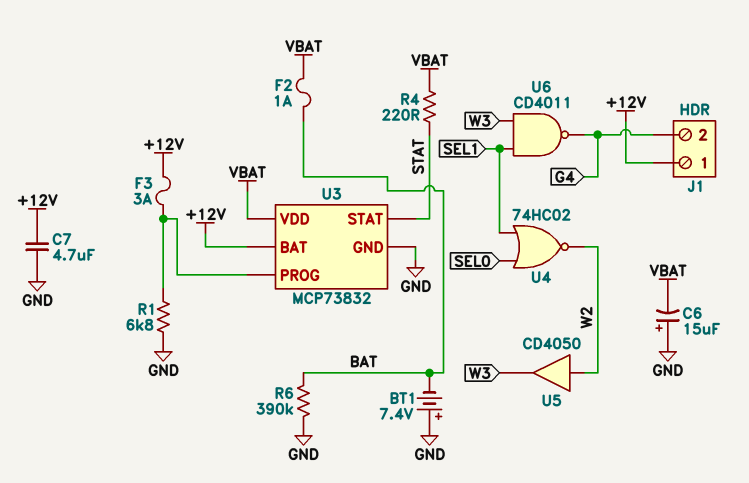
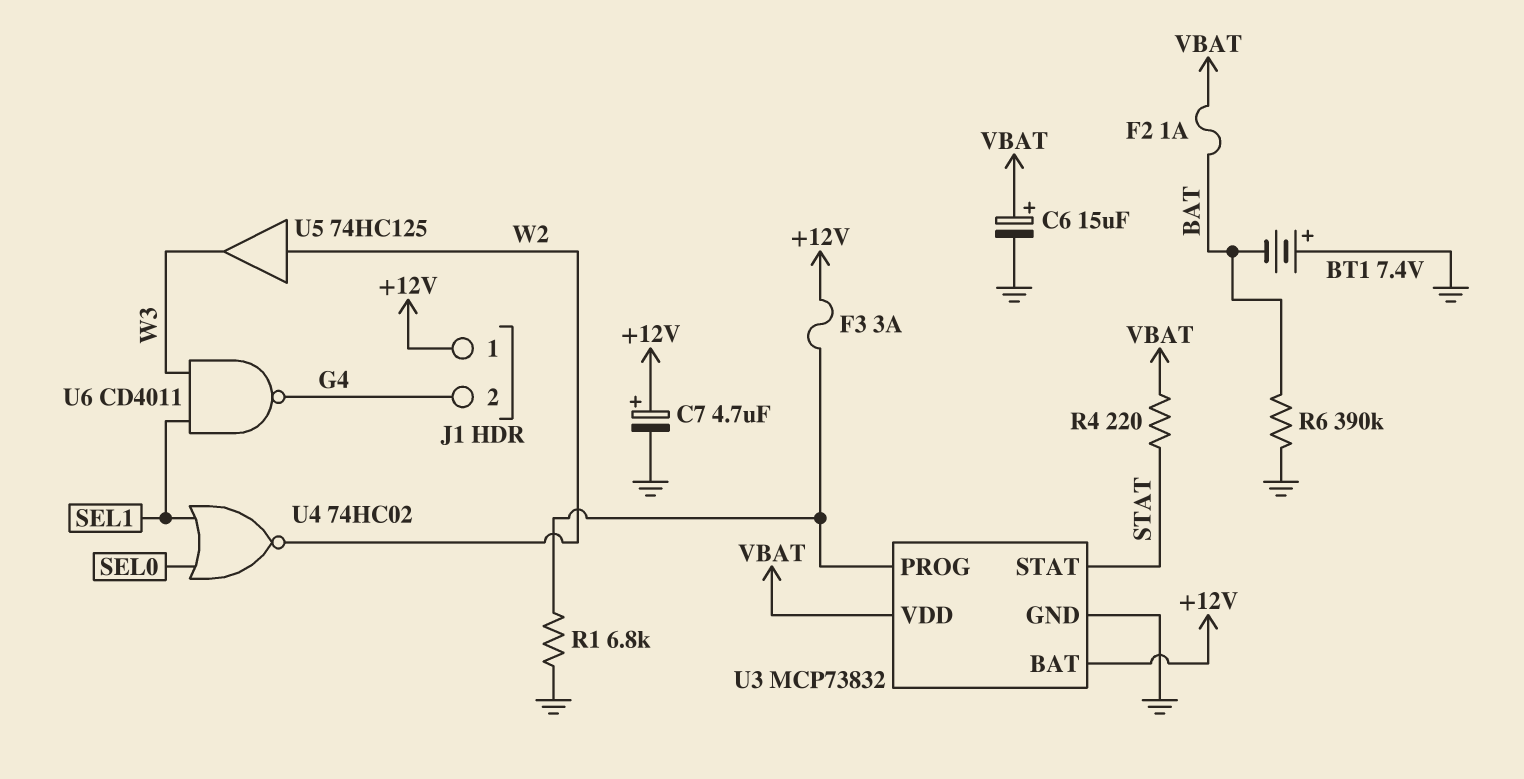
C6: 15uF (plus GND, minus VBAT) -> 15uF (plus VBAT, minus GND)
C7: 4.7uF (+12V, GND) -> 4.7uF (plus +12V, minus GND)
U5: buffer CD4050 (in W2, out W3) -> buffer 74HC125 (in W2, out W3)

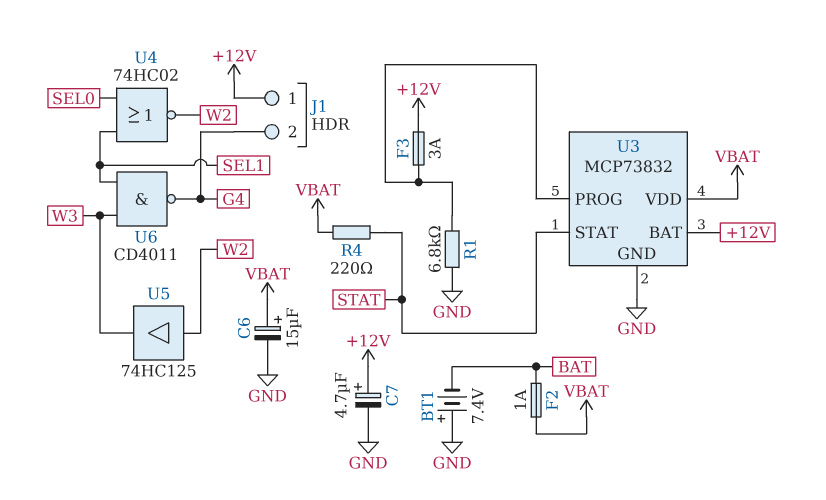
R6: 390k (BAT, GND) -> none

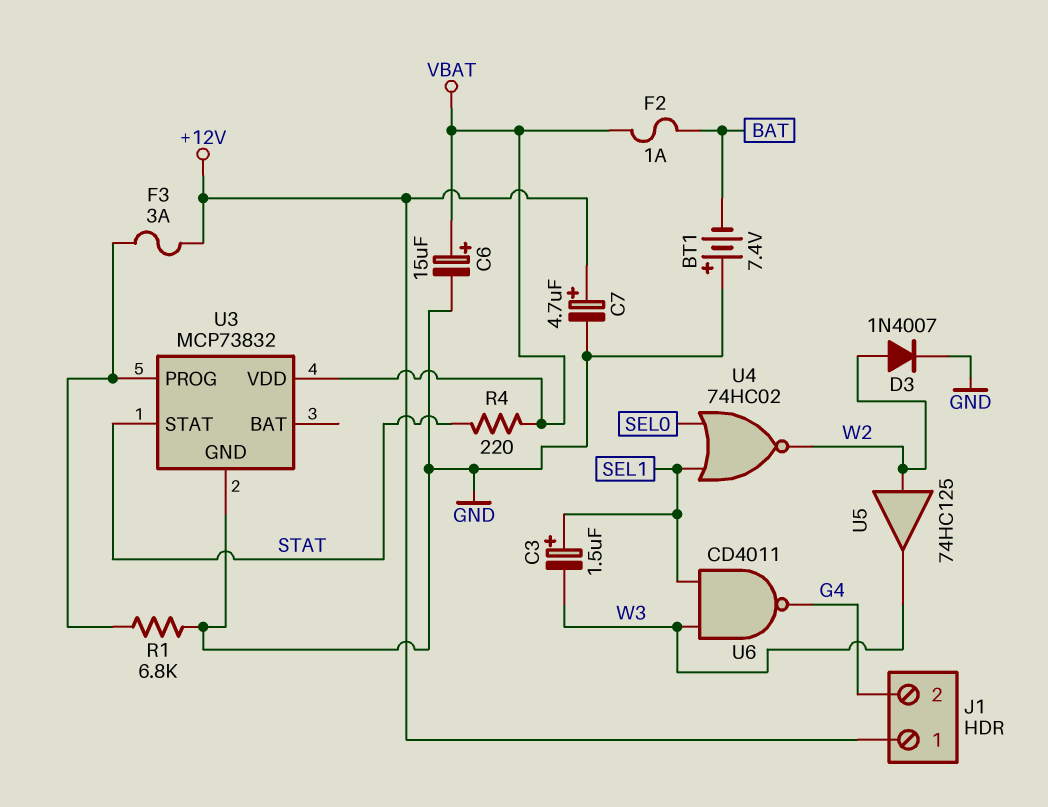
C3: none -> 1.5uF (plus SEL1, minus W3)
D3: none -> diode 1N4007 (A W2, K GND)
U3 pin BAT: +12V -> none

